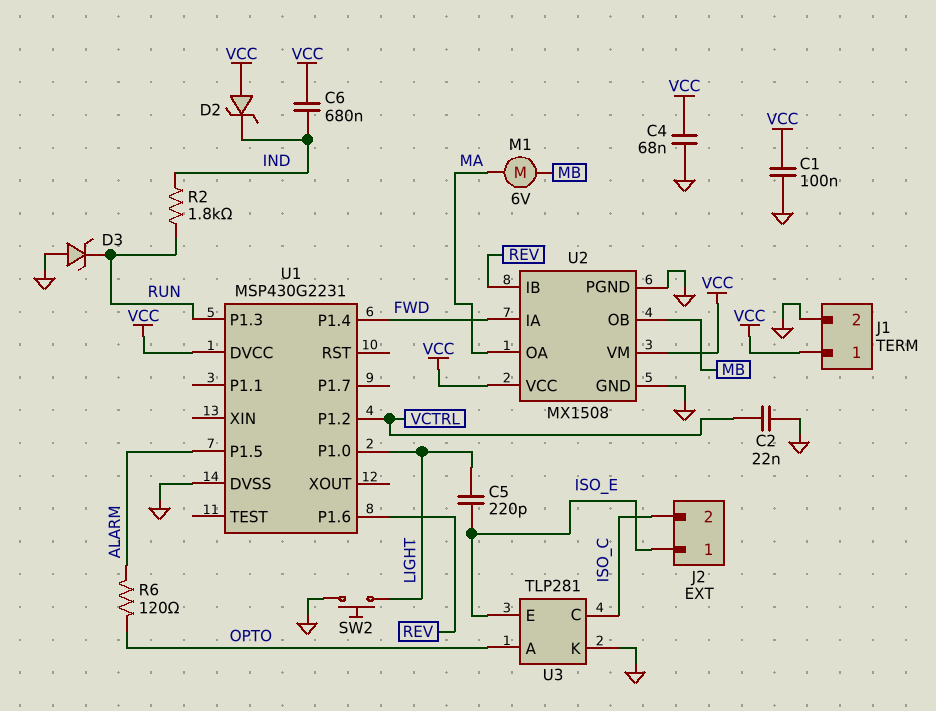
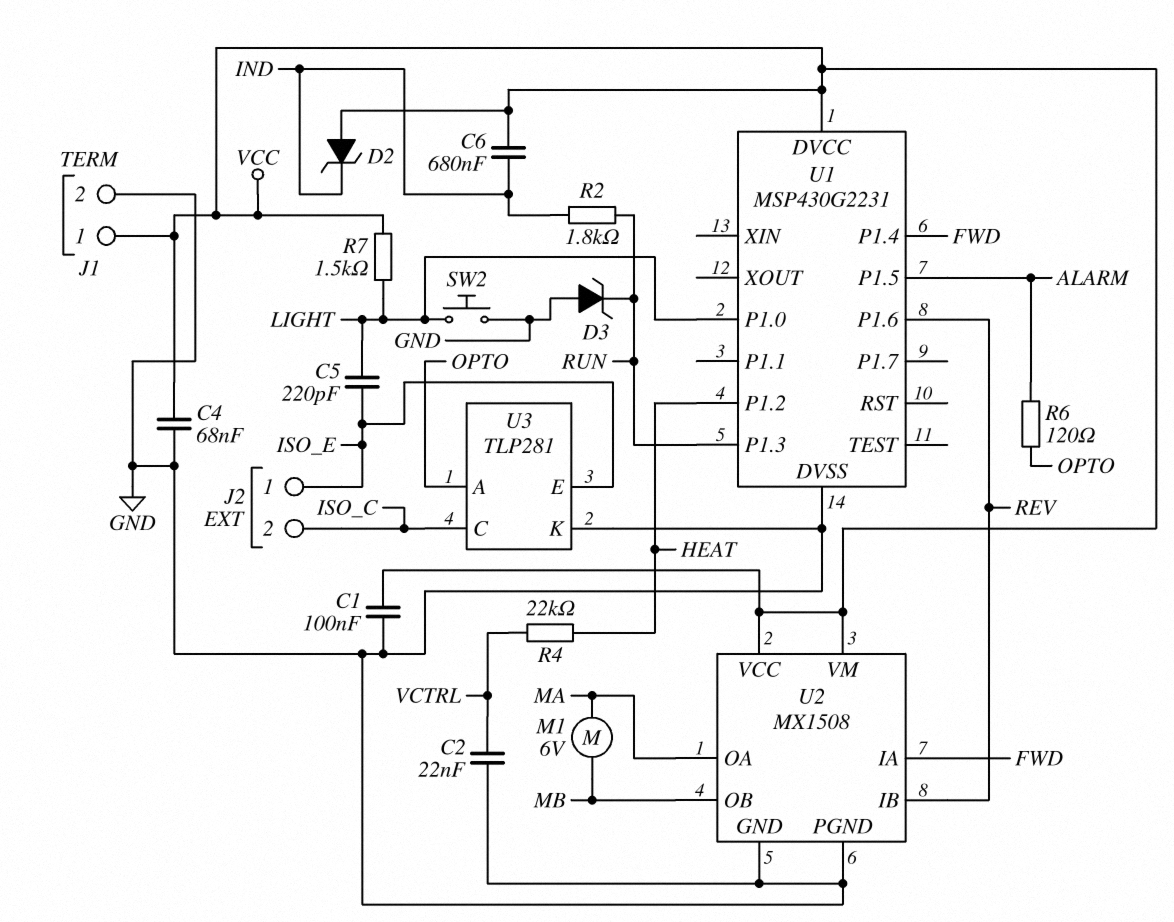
R4: none -> 22k (HEAT, VCTRL)
R7: none -> 1.5k (LIGHT, VCC)
U1 pin P1.2: VCTRL -> HEAT

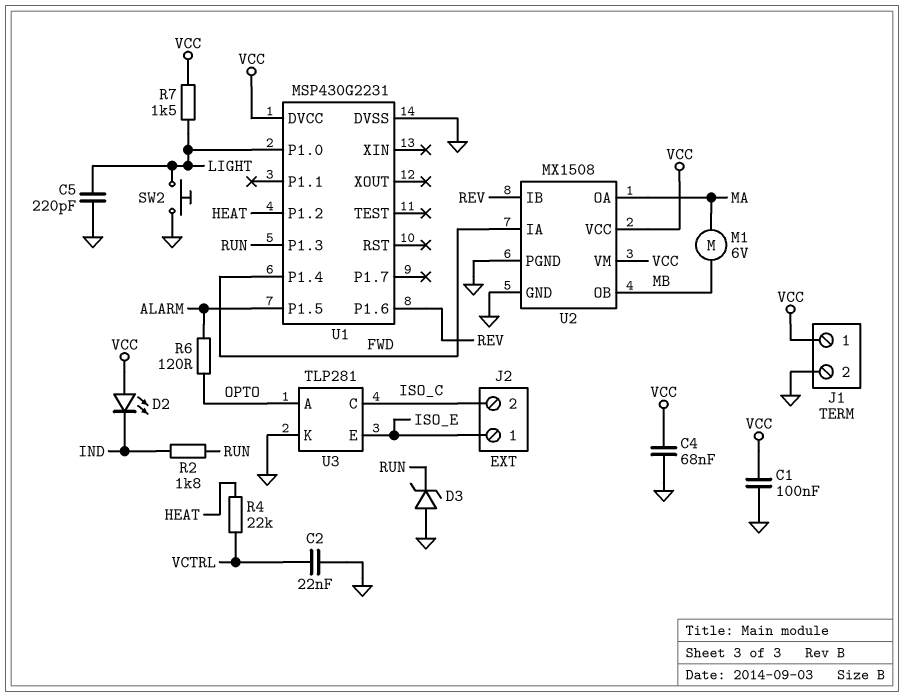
C5: 220pF (ISO_E, LIGHT) -> 220pF (GND, LIGHT)
C6: 680nF (IND, VCC) -> none
D2: zener (A VCC, K IND) -> LED (A VCC, K IND)

